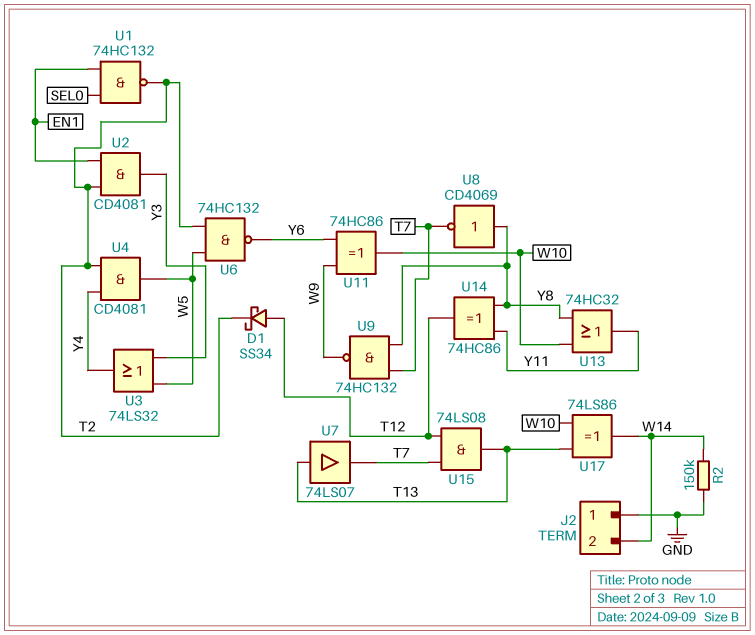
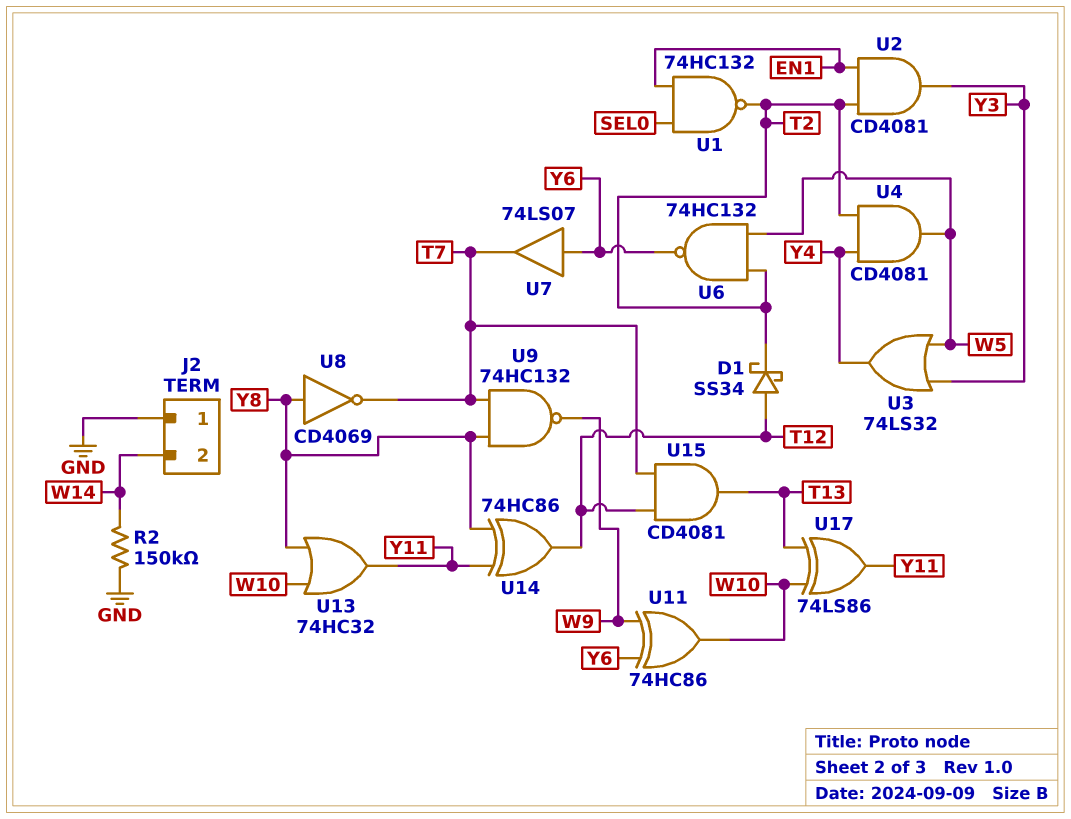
U7: buffer 74LS07 (in T13, out T7) -> buffer 74LS07 (in Y6, out T7)
U15: AND 74LS08 (in T7, in T12, out T13) -> AND CD4081 (in T7, in T12, out T13)
U17: XOR 74LS86 (in T13, in W10, out W14) -> XOR 74LS86 (in T13, in W10, out Y11)

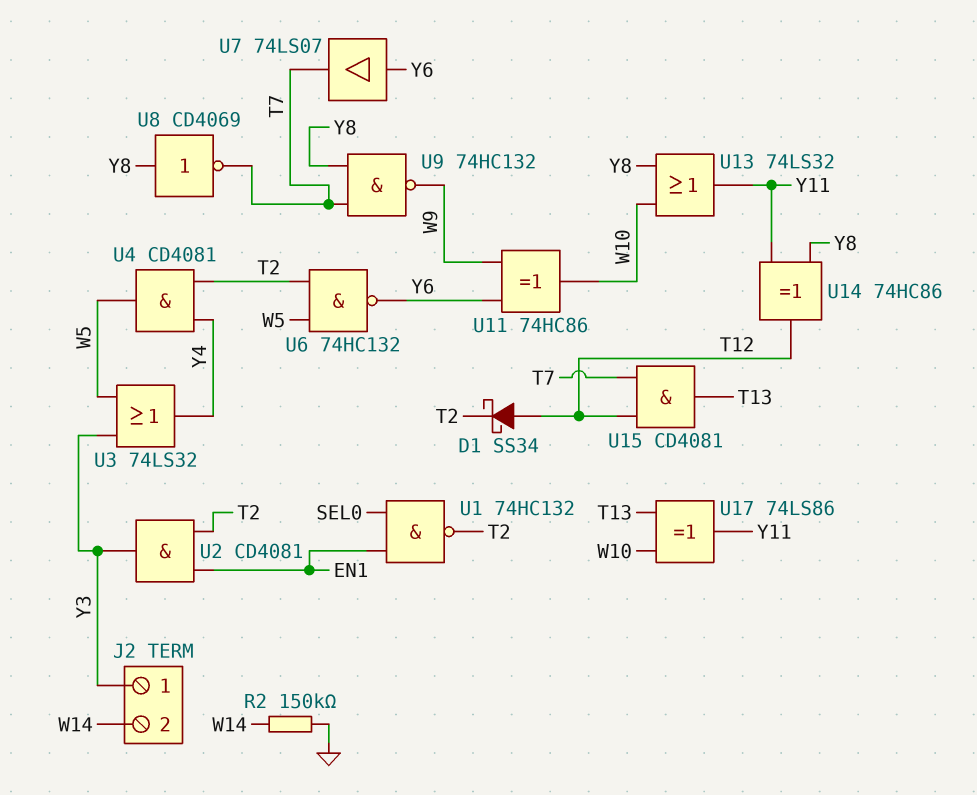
J2 pin 1: GND -> Y3
U13: OR 74HC32 (in W10, in Y8, out Y11) -> OR 74LS32 (in W10, in Y8, out Y11)

